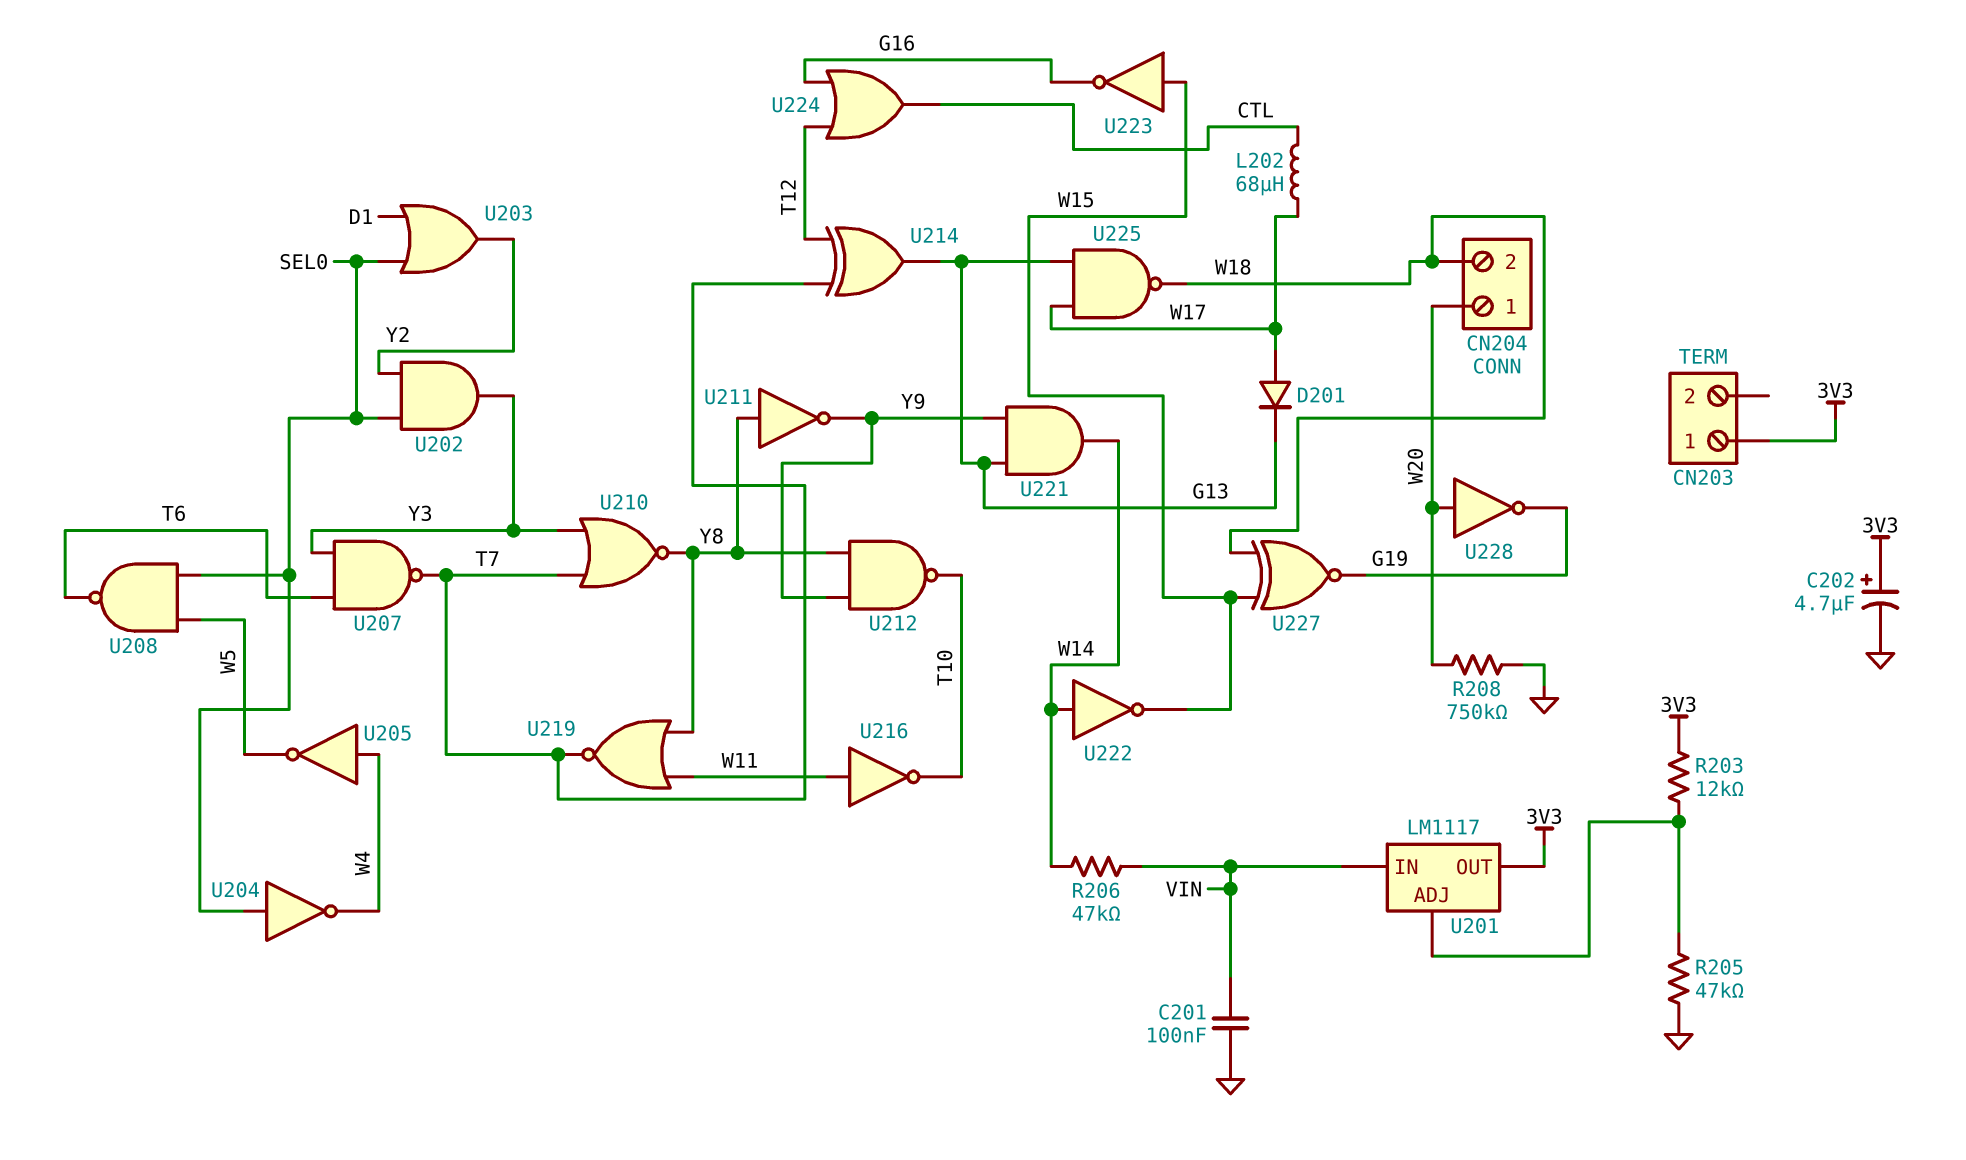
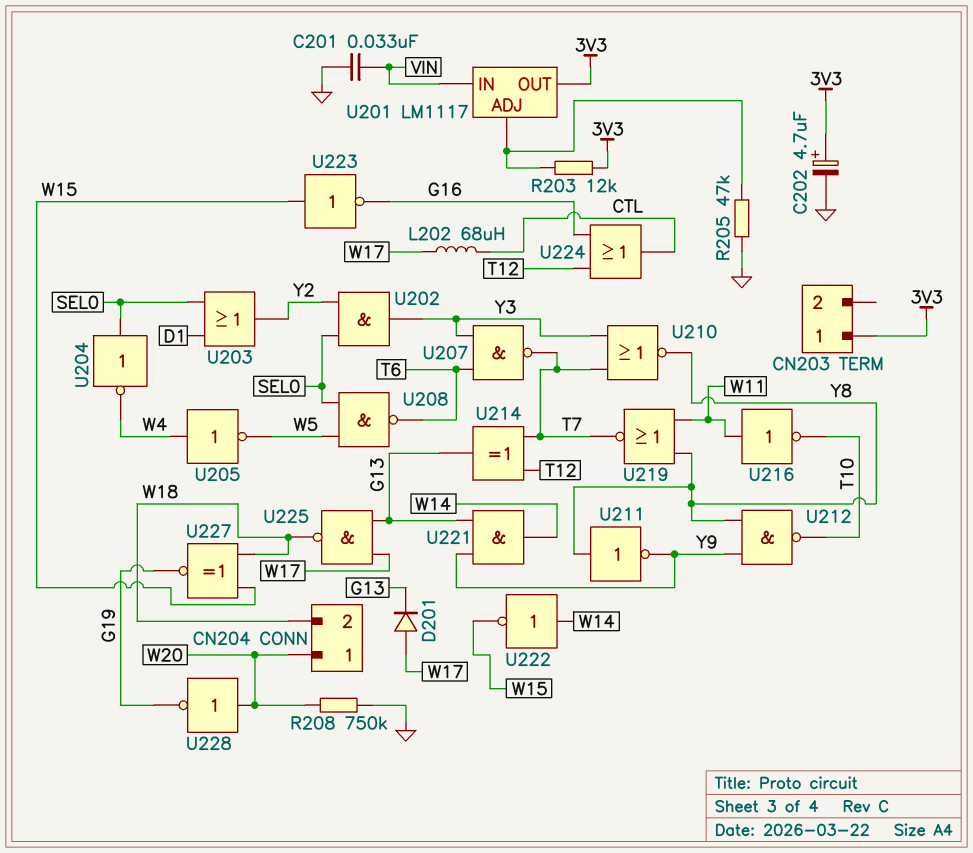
C201: 100nF (GND, VIN) -> 33nF (GND, VIN)
R206: 47k (VIN, W14) -> none

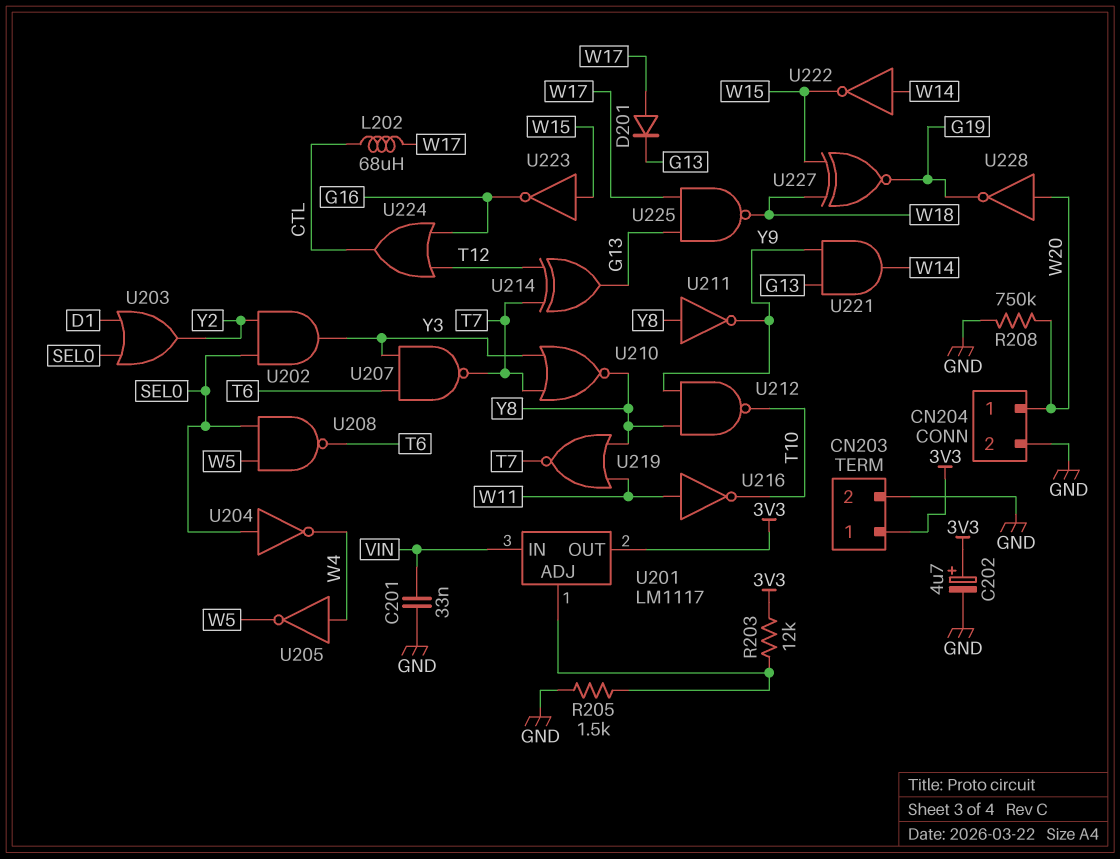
CN203 pin 2: none -> GND
CN204 pin 2: W18 -> GND
R205: 47k (GND, U201/ADJ) -> 1.5k (GND, U201/ADJ)

